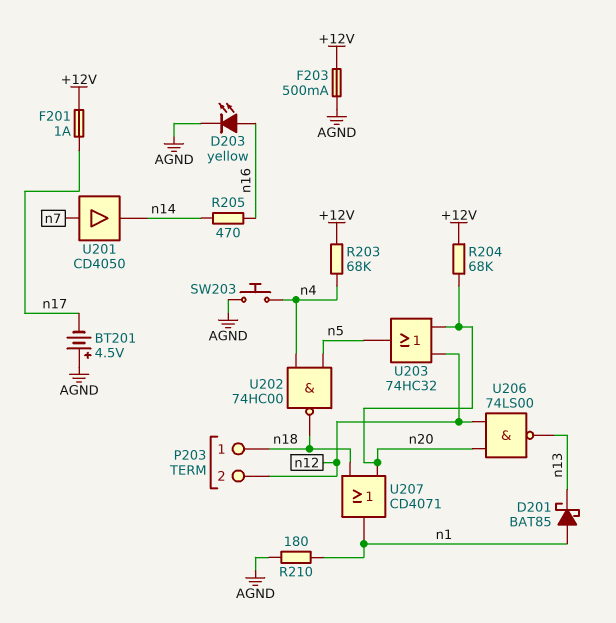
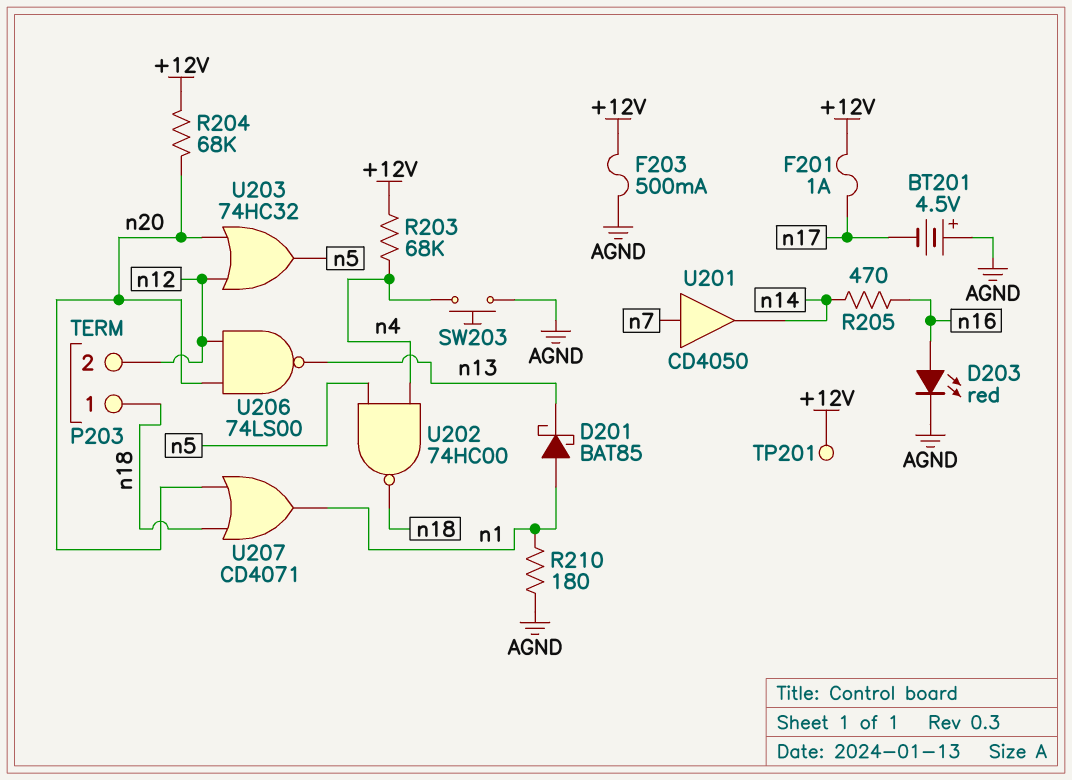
D203: LED yellow (A n16, K AGND) -> LED red (A n16, K AGND)
TP201: none -> test point (+12V)

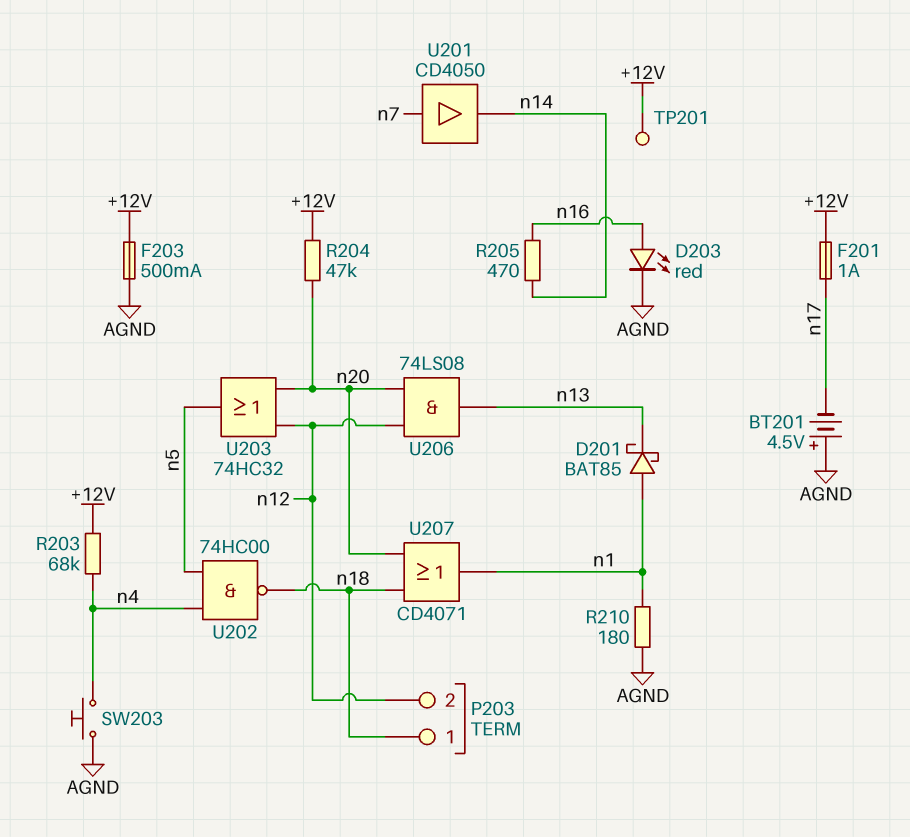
R204: 68k (+12V, n20) -> 47k (+12V, n20)
U206: NAND 74LS00 (in n12, in n20, out n13) -> AND 74LS08 (in n12, in n20, out n13)

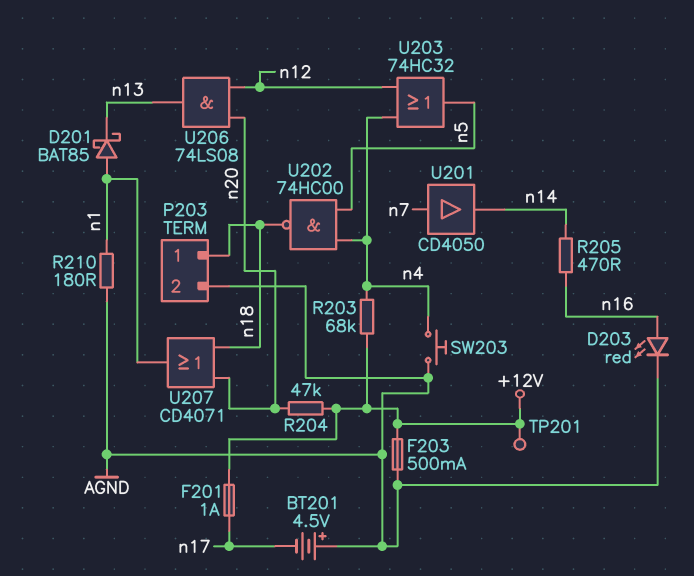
P203 pin 2: n12 -> AGND
U203: OR 74HC32 (in n12, in n20, out n5) -> OR 74HC32 (in n4, in n12, out n5)

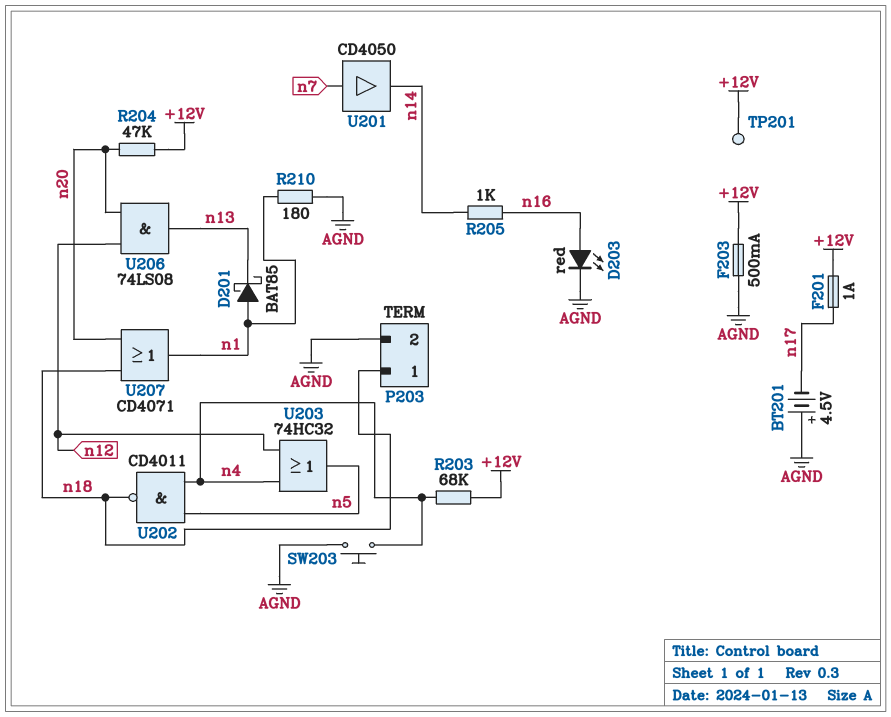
R205: 470 (n14, n16) -> 1k (n14, n16)
U202: NAND 74HC00 (in n4, in n5, out n18) -> NAND CD4011 (in n4, in n5, out n18)

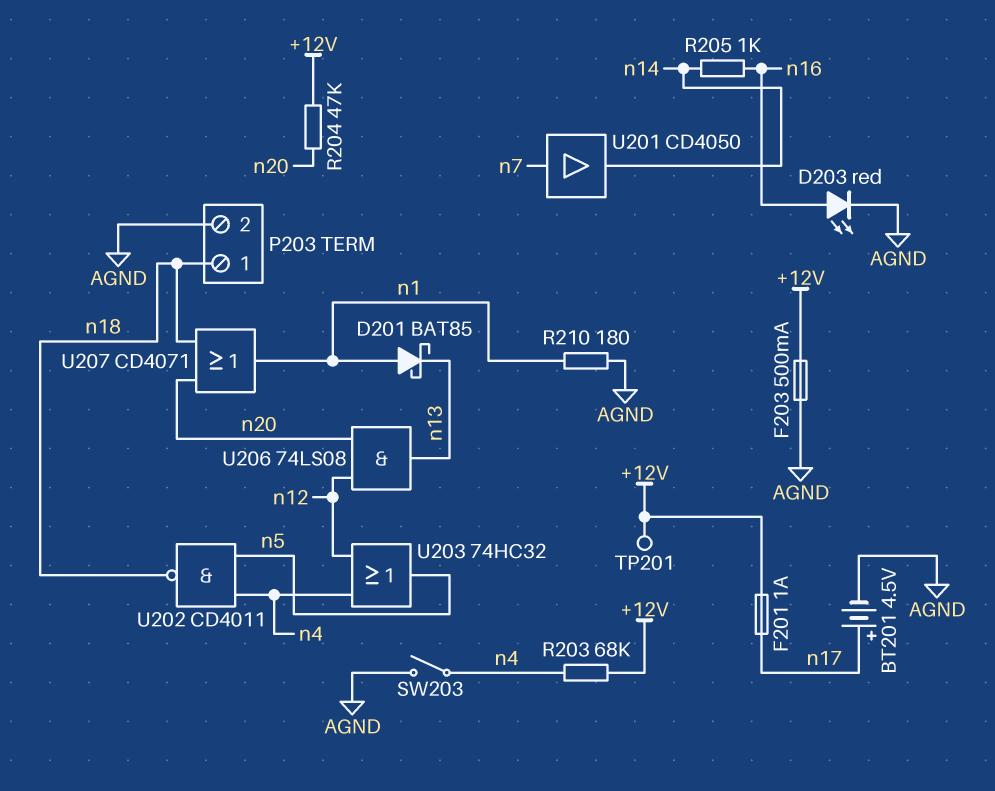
BT201: 4.5V (plus AGND, minus n17) -> 4.5V (plus n17, minus AGND)
SW203: button (AGND, n4) -> switch (AGND, n4)

